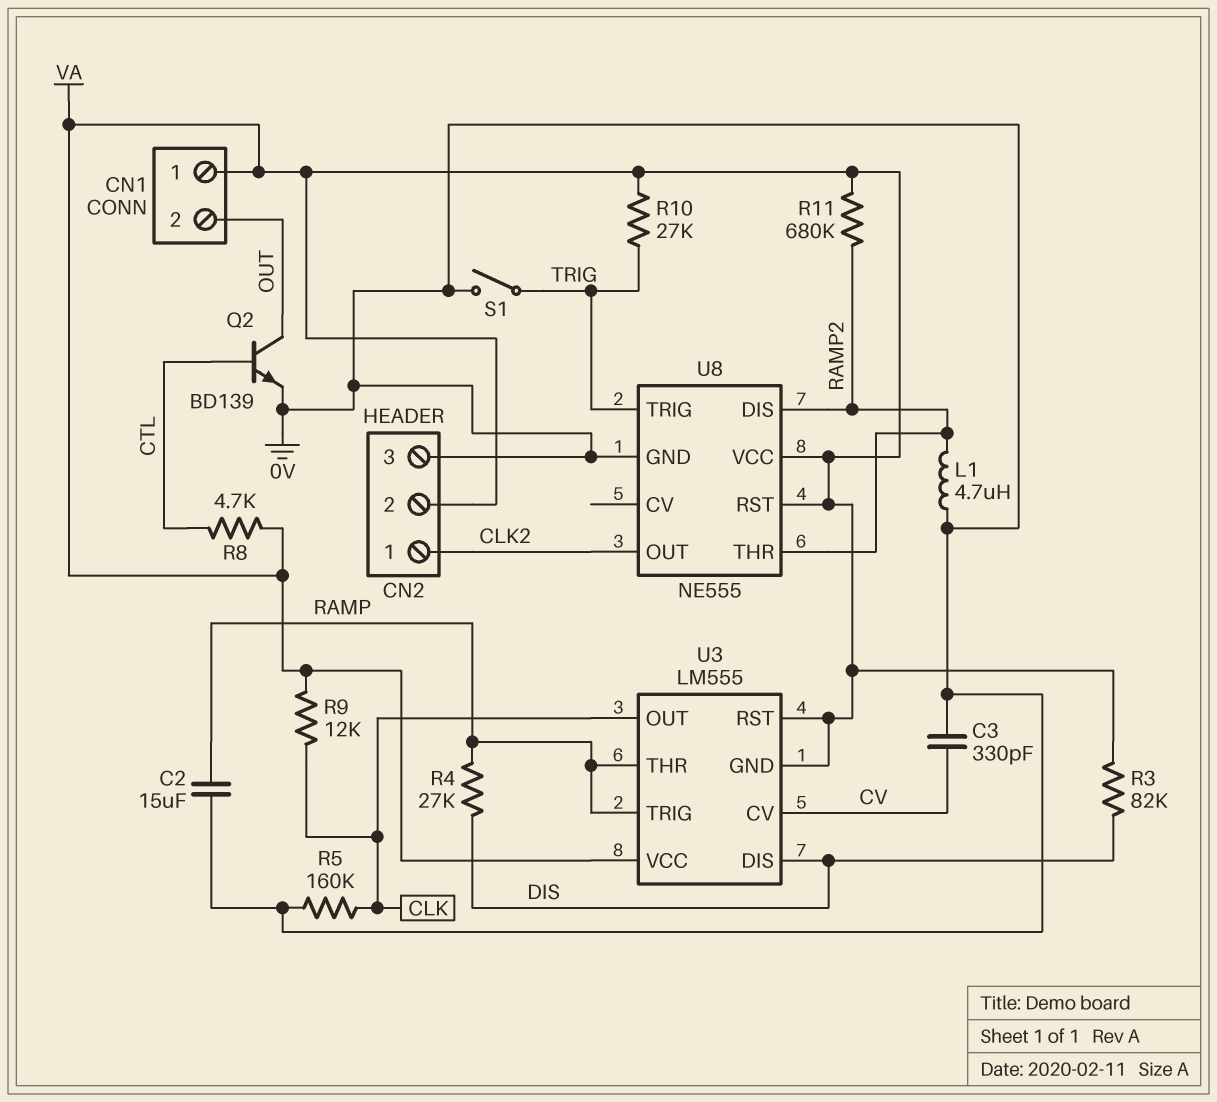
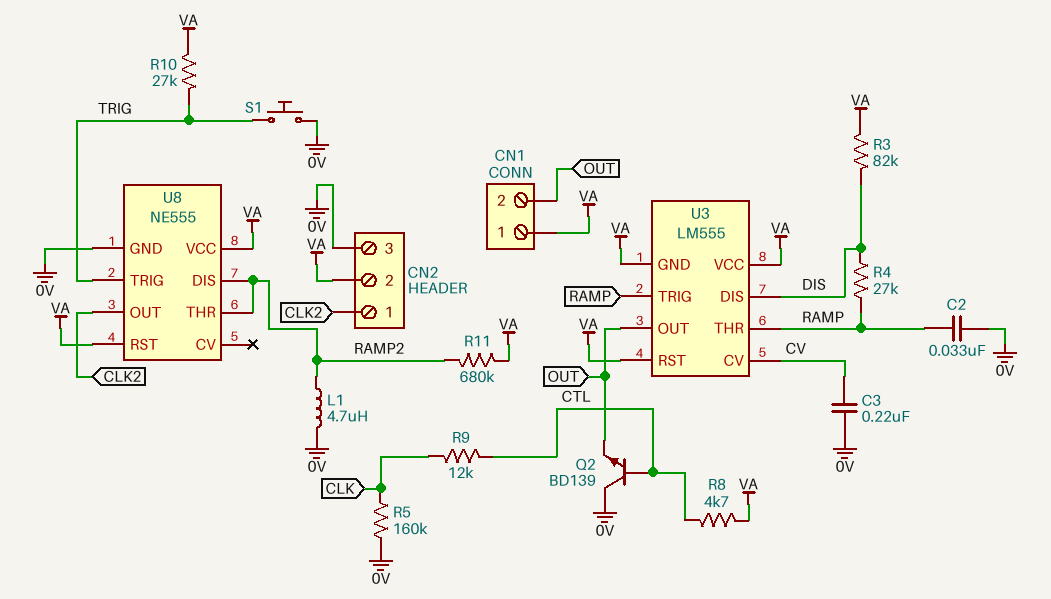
C2: 15uF (0V, RAMP) -> 33nF (0V, RAMP)
C3: 330pF (0V, CV) -> 220nF (0V, CV)
Q2: NPN BD139 (B CTL, C OUT, E 0V) -> NPN BD139 (B CTL, C 0V, E OUT)
R9: 12k (CLK, VA) -> 12k (CLK, CTL)
S1: switch (0V, TRIG) -> button (0V, TRIG)
U3 pin OUT: CLK -> OUT

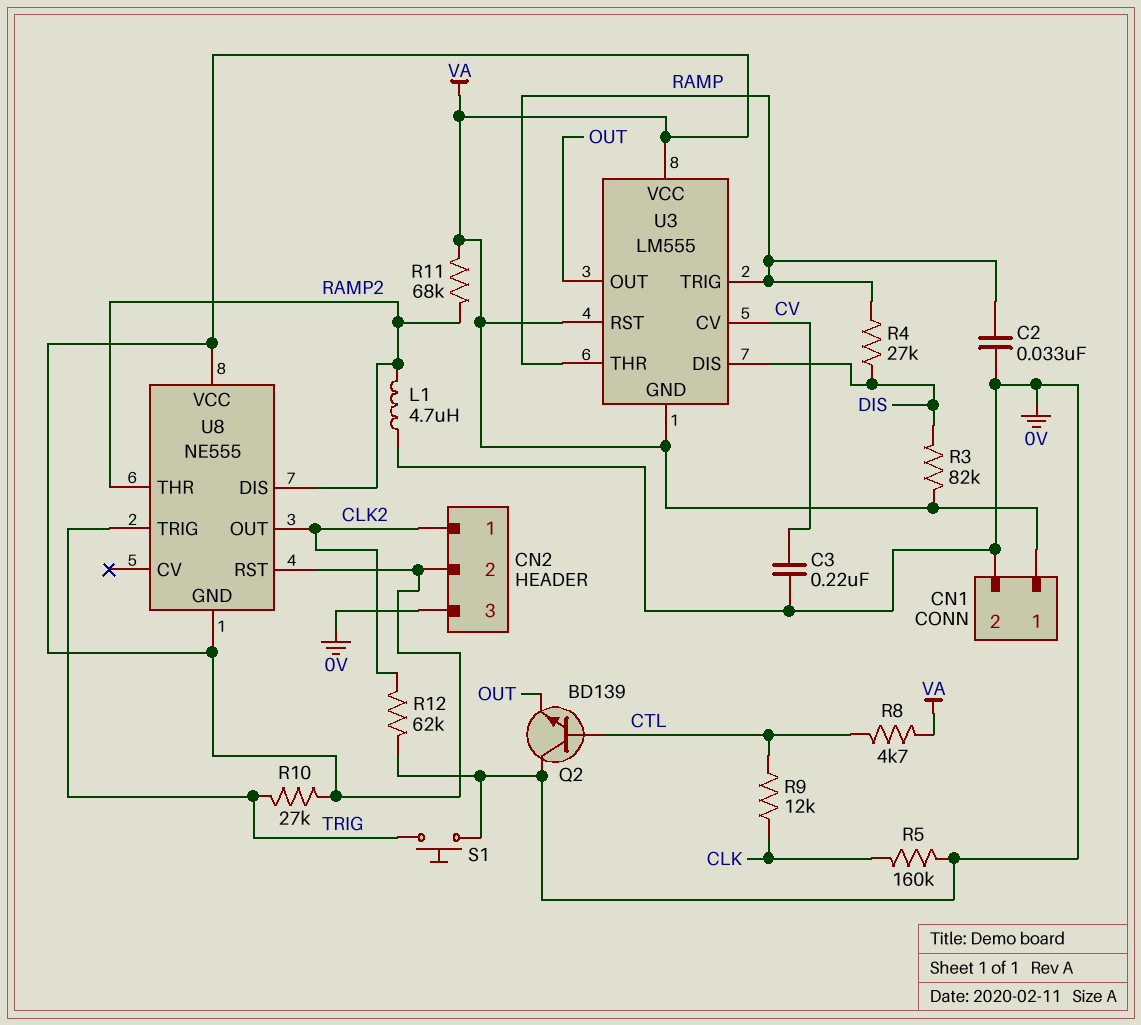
CN1 pin 2: OUT -> 0V
R11: 680k (RAMP2, VA) -> 68k (RAMP2, VA)
R12: none -> 62k (0V, CLK2)
U8 pin GND: 0V -> VA

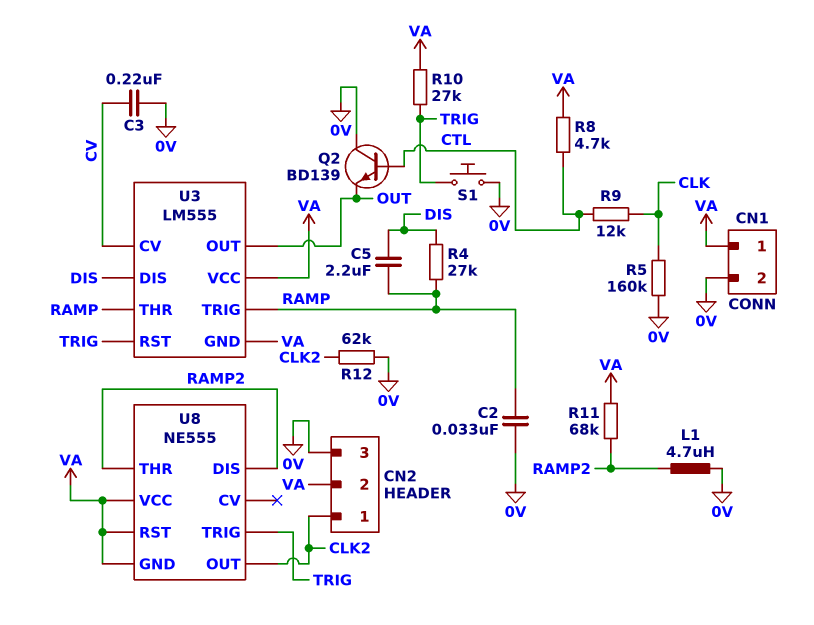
C5: none -> 2.2uF (DIS, RAMP)
R3: 82k (DIS, VA) -> none
U3 pin RST: VA -> TRIG

